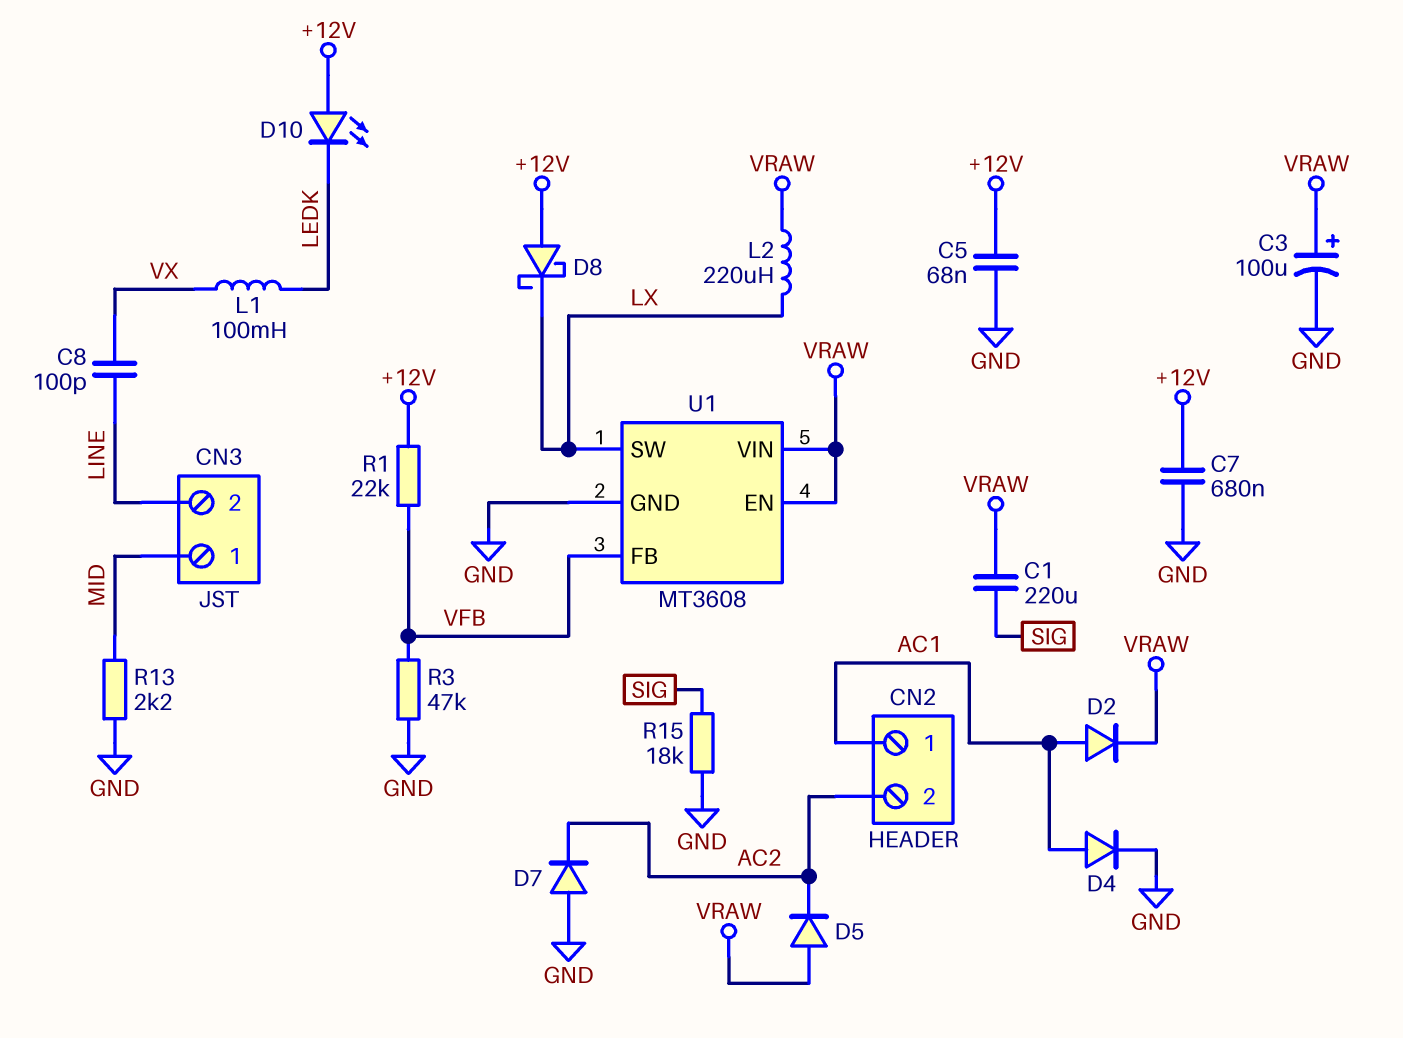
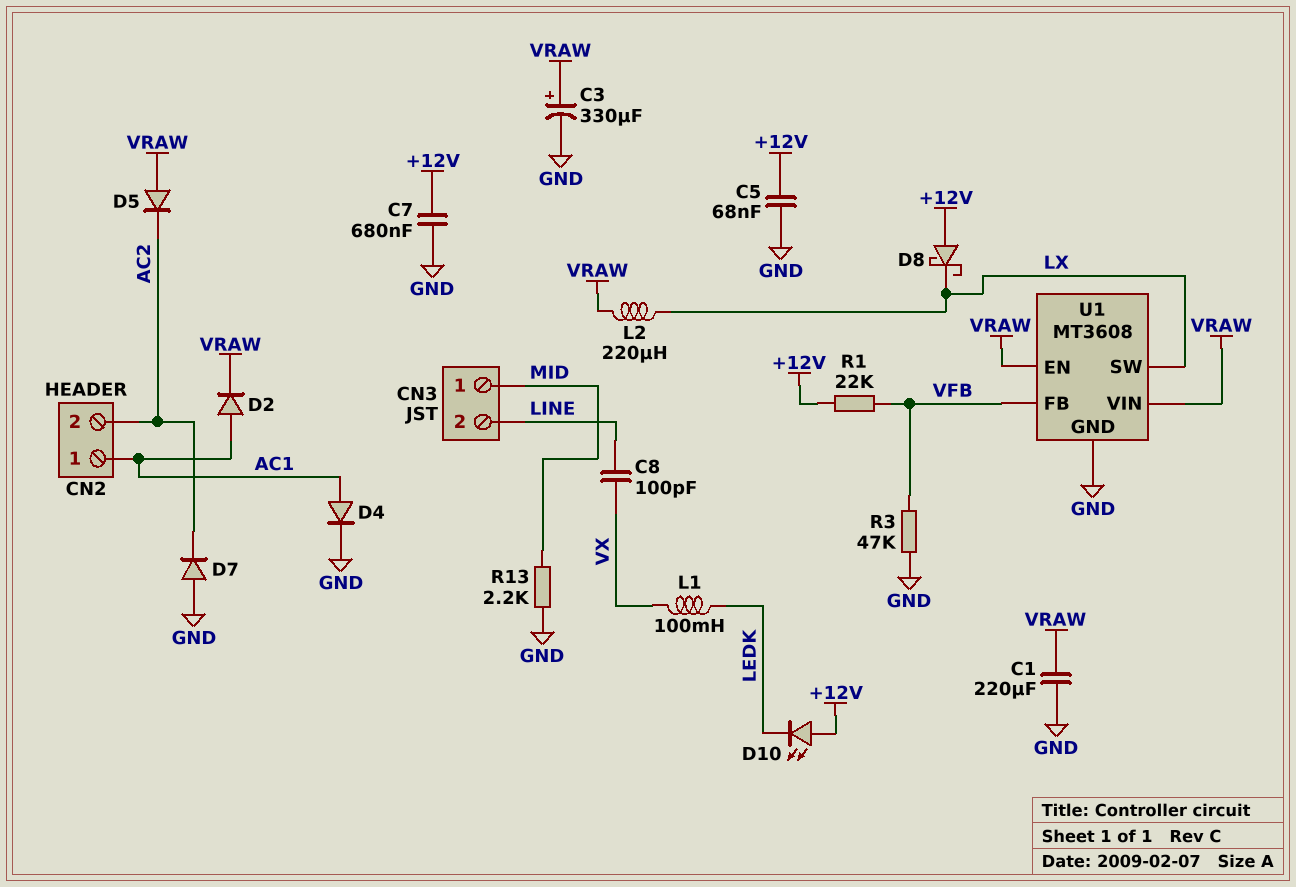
C1: 220uF (SIG, VRAW) -> 220uF (GND, VRAW)
C3: 100uF (plus VRAW, minus GND) -> 330uF (plus VRAW, minus GND)
R15: 18k (GND, SIG) -> none

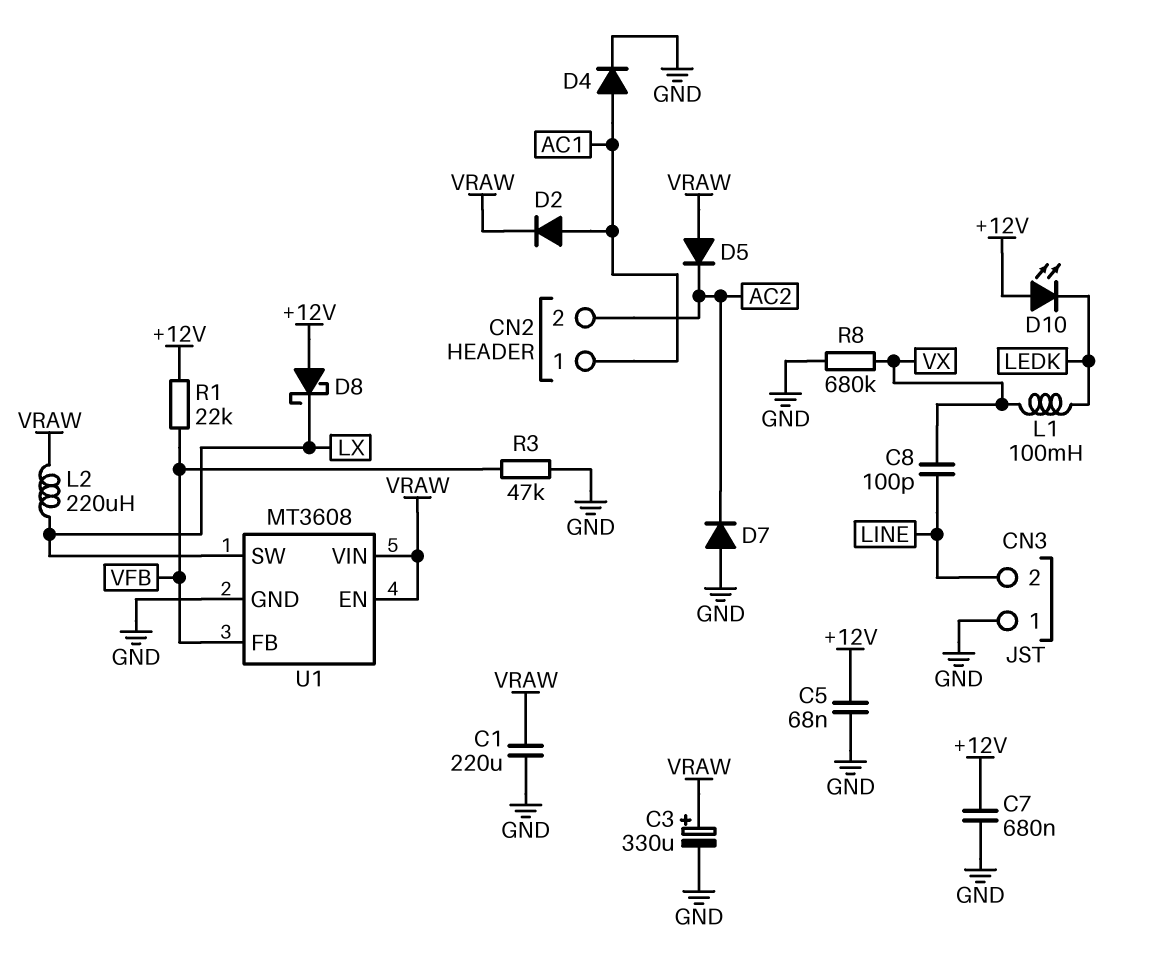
CN3 pin 1: MID -> GND
R8: none -> 680k (GND, VX)
R13: 2.2k (GND, MID) -> none

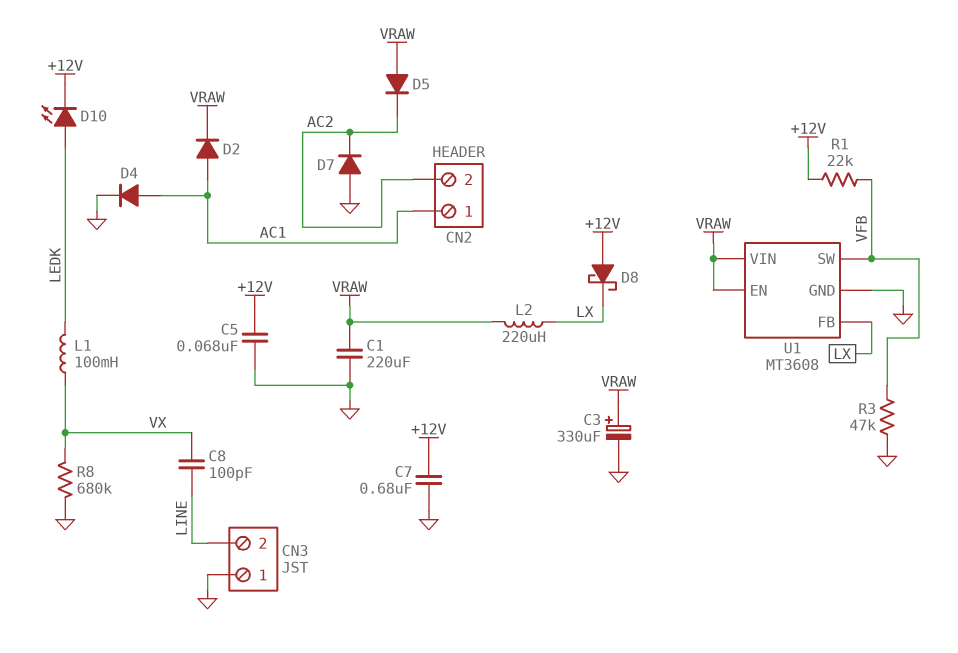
D10: LED (A +12V, K LEDK) -> LED (A LEDK, K +12V)
U1 pin FB: VFB -> LX
U1 pin SW: LX -> VFB

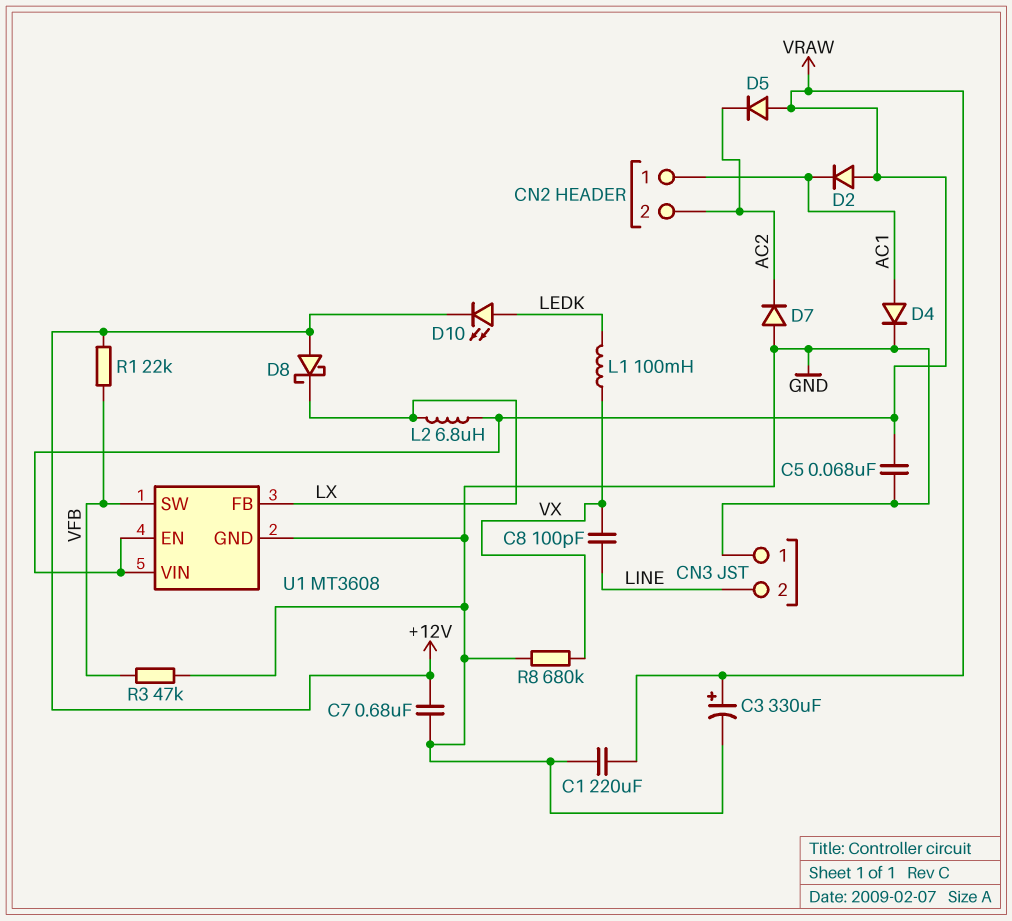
C5: 68nF (+12V, GND) -> 68nF (GND, VRAW)
D2: diode (A AC1, K VRAW) -> diode (A VRAW, K AC1)
L2: 220uH (LX, VRAW) -> 6.8uH (LX, VRAW)

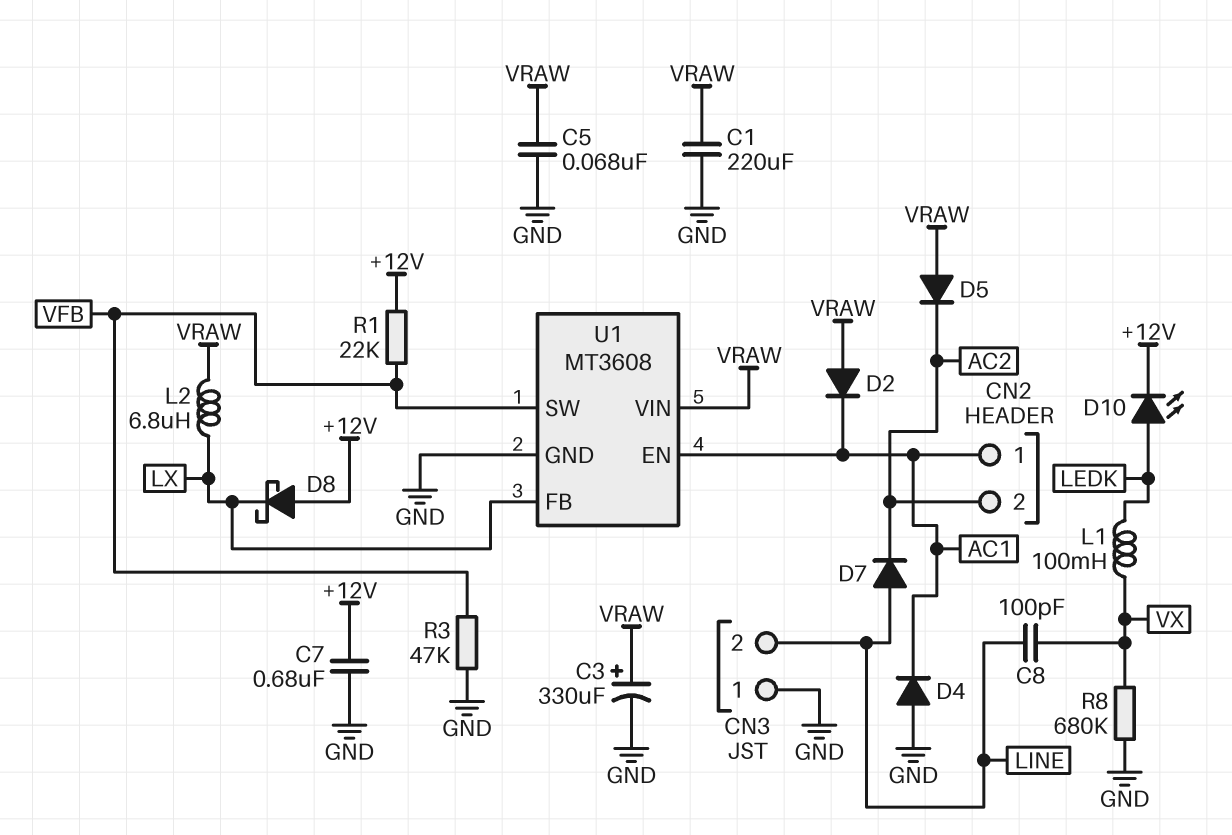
D4: diode (A AC1, K GND) -> diode (A GND, K AC1)
D7: diode (A GND, K AC2) -> diode (A LINE, K AC2)
U1 pin EN: VRAW -> AC1

